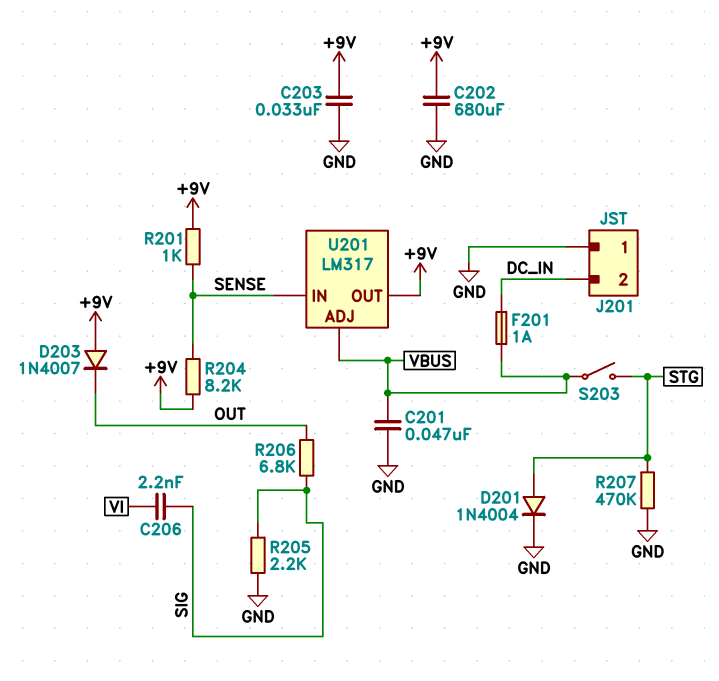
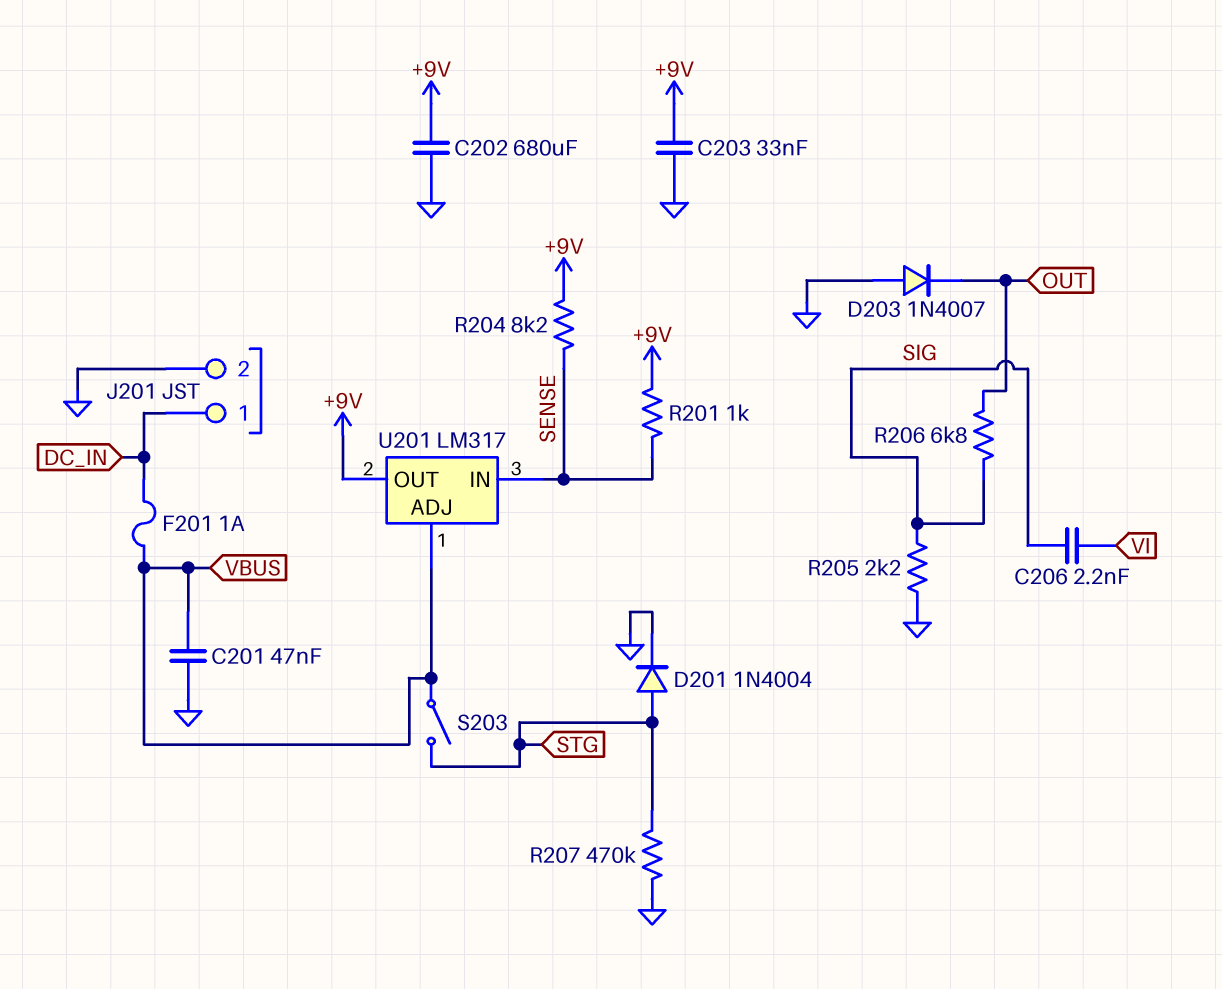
D203: diode 1N4007 (A +9V, K OUT) -> diode 1N4007 (A GND, K OUT)
J201 pin 1: GND -> DC_IN
J201 pin 2: DC_IN -> GND

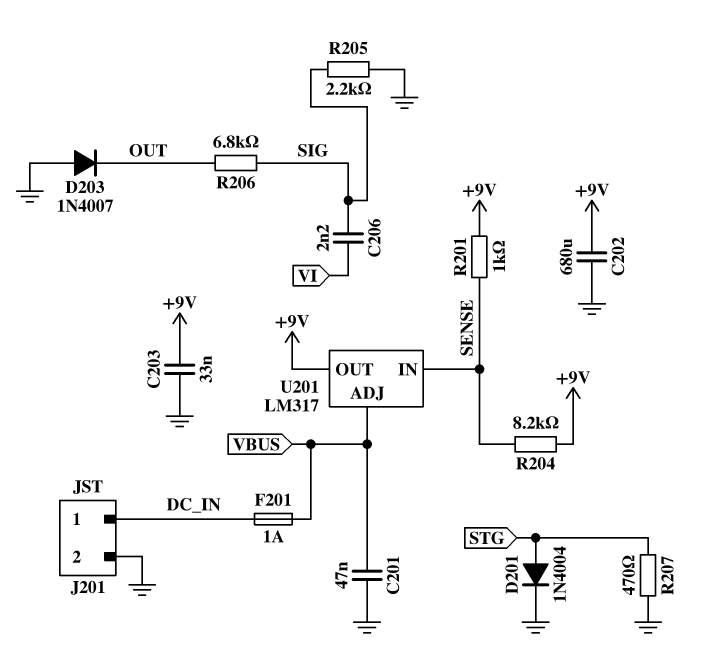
R207: 470k (GND, STG) -> 470 (GND, STG)
S203: switch (STG, VBUS) -> none

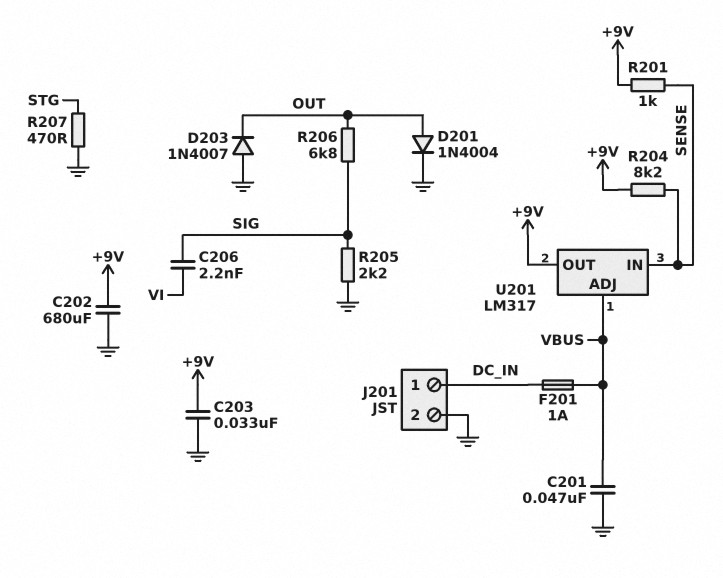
D201: diode 1N4004 (A STG, K GND) -> diode 1N4004 (A OUT, K GND)

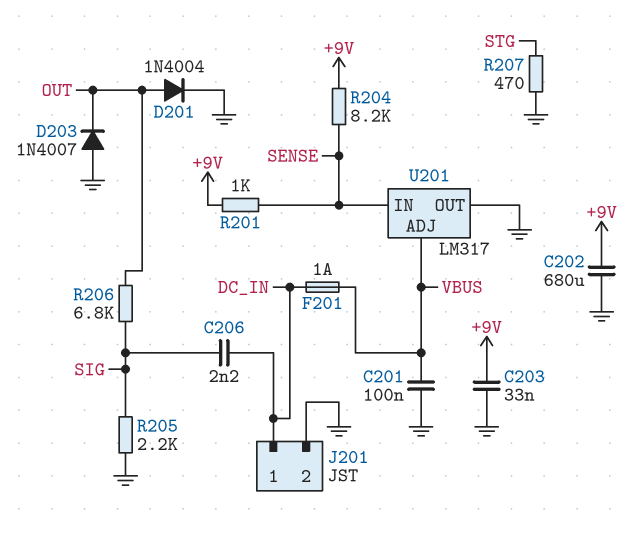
C201: 47nF (GND, VBUS) -> 100nF (GND, VBUS)
C206: 2.2nF (SIG, VI) -> 2.2nF (DC_IN, SIG)
U201 pin OUT: +9V -> GND

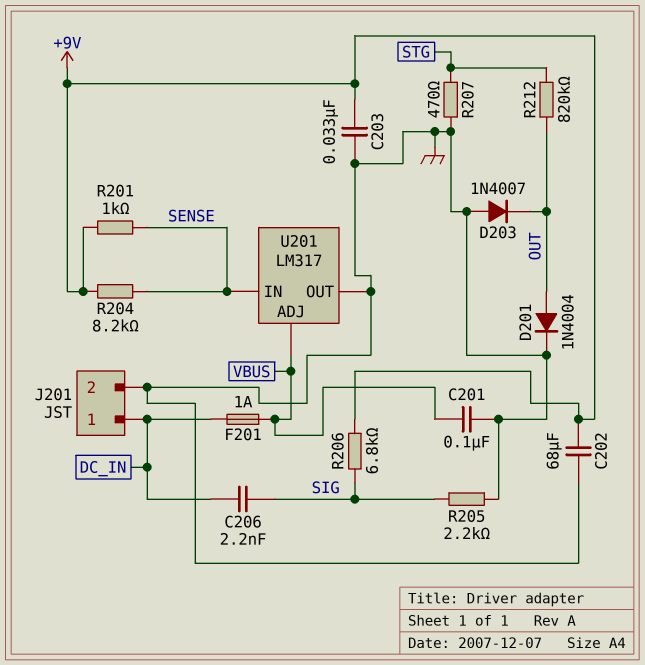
C202: 680uF (+9V, GND) -> 68uF (+9V, GND)
R206: 6.8k (OUT, SIG) -> 6.8k (+9V, SIG)
R212: none -> 820k (OUT, STG)

